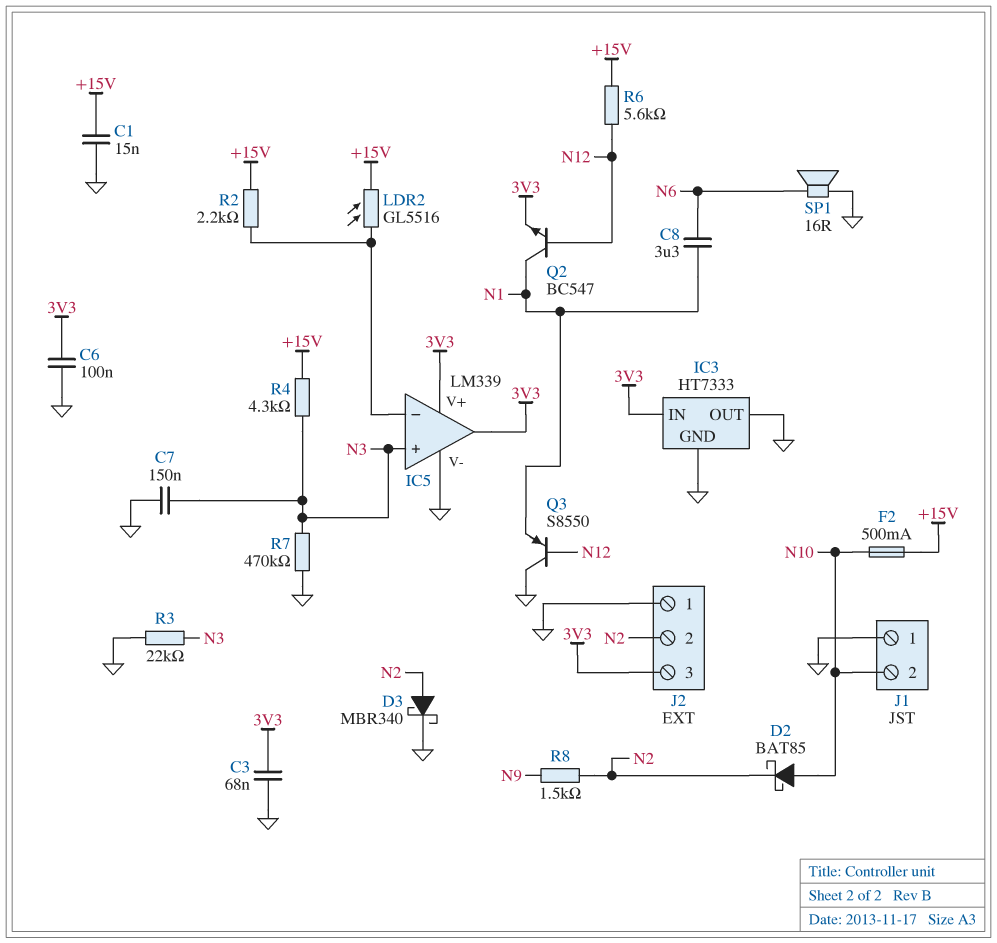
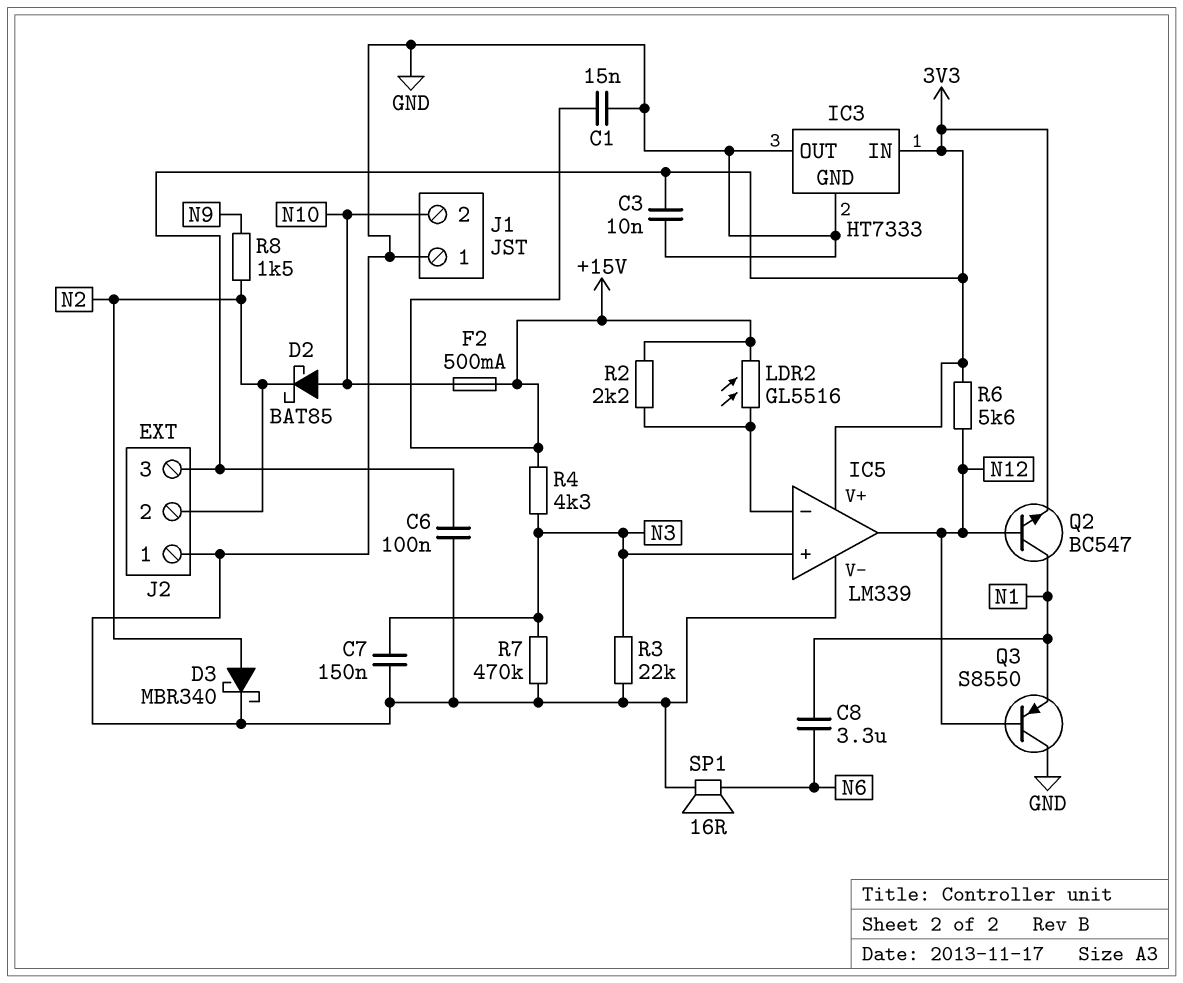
C3: 68nF (3V3, GND) -> 10nF (3V3, GND)
IC5 pin out: 3V3 -> N12
R6: 5.6k (+15V, N12) -> 5.6k (3V3, N12)

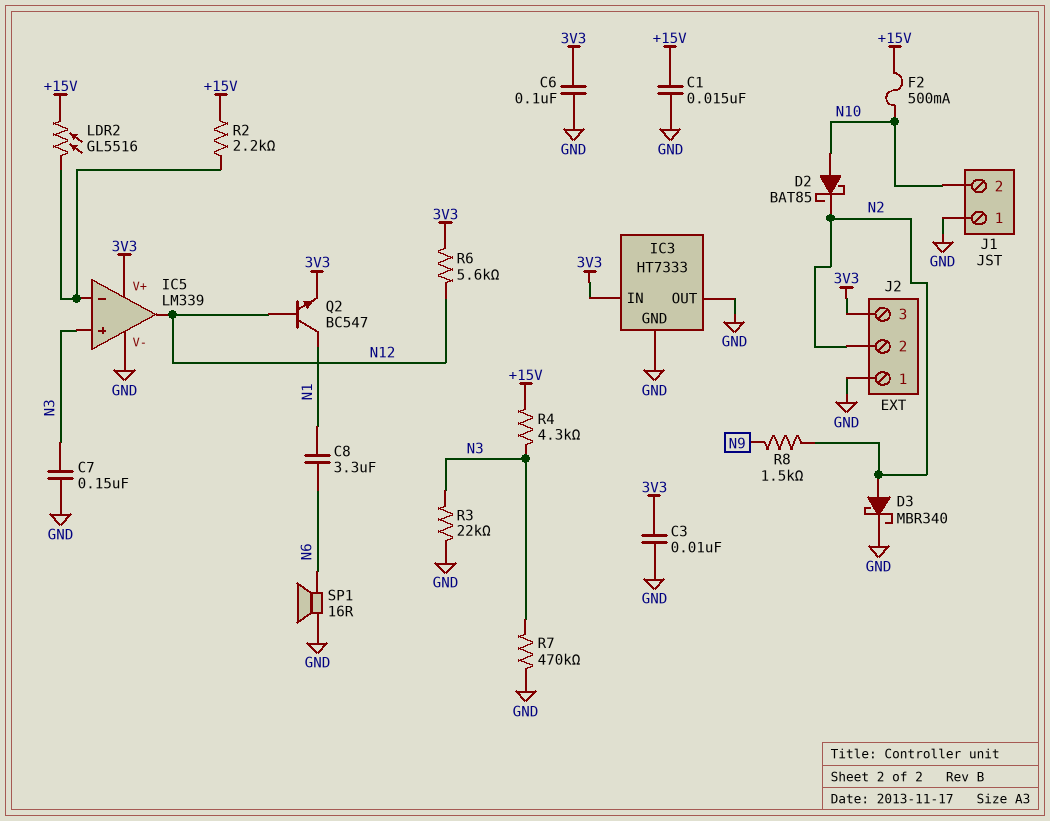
Q3: PNP S8550 (B N12, C GND, E N1) -> none

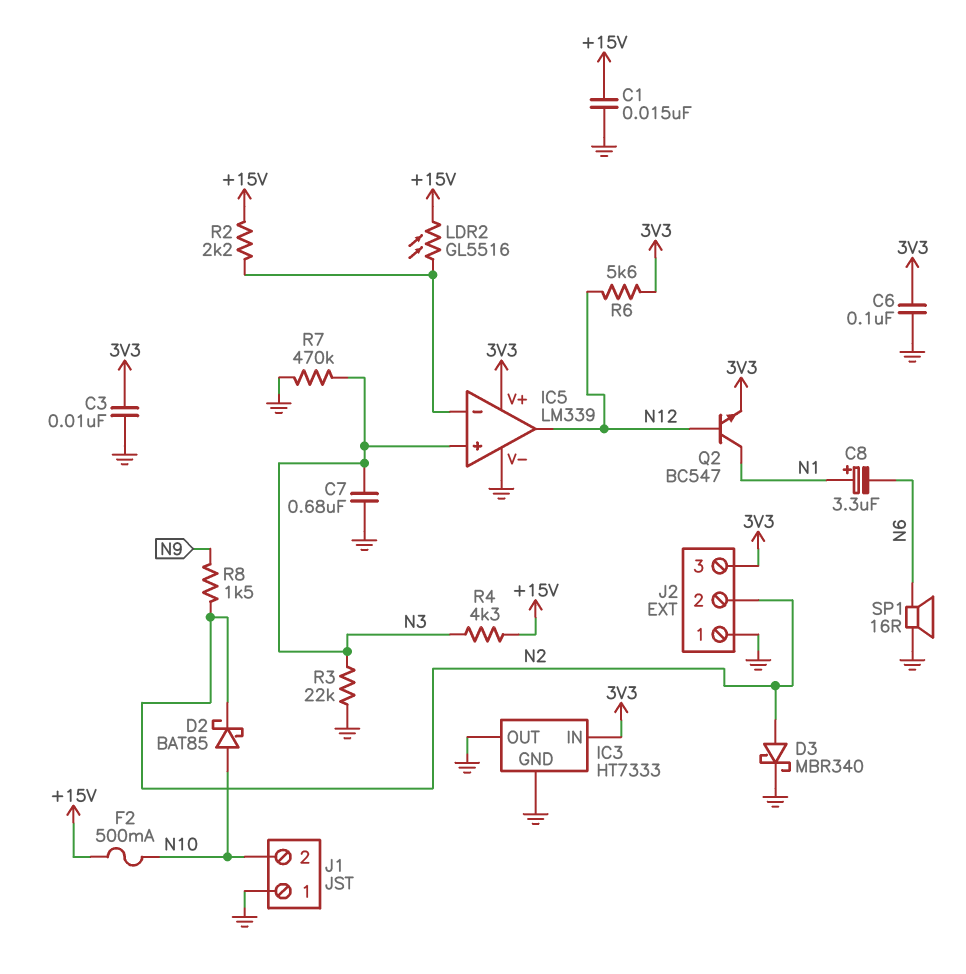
C7: 150nF (GND, N3) -> 680nF (GND, N3)
C8: 3.3uF (N1, N6) -> 3.3uF (plus N1, minus N6)

